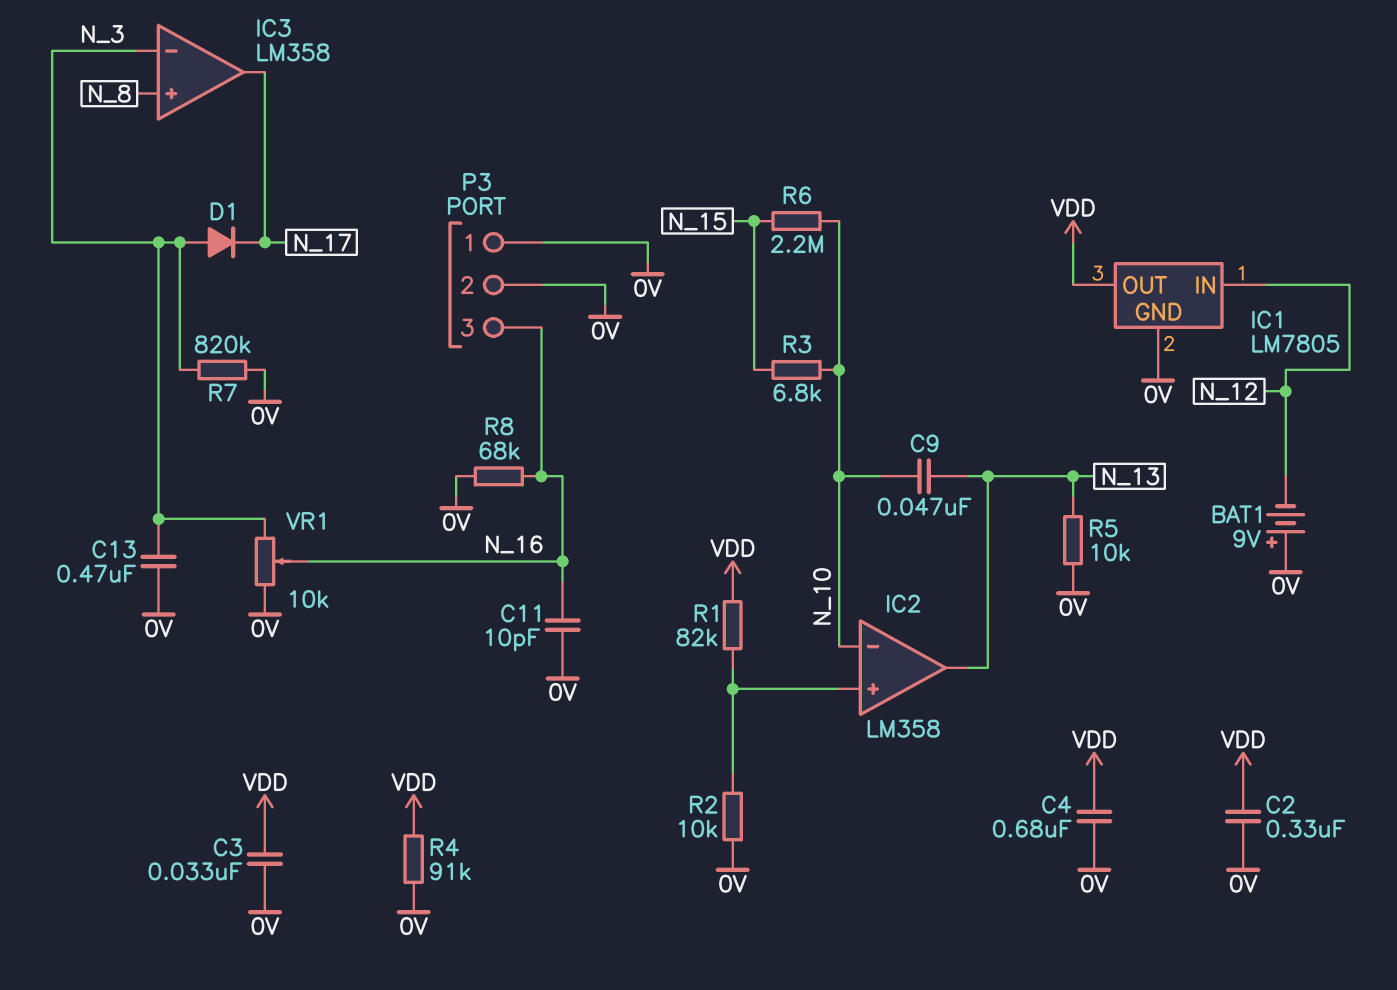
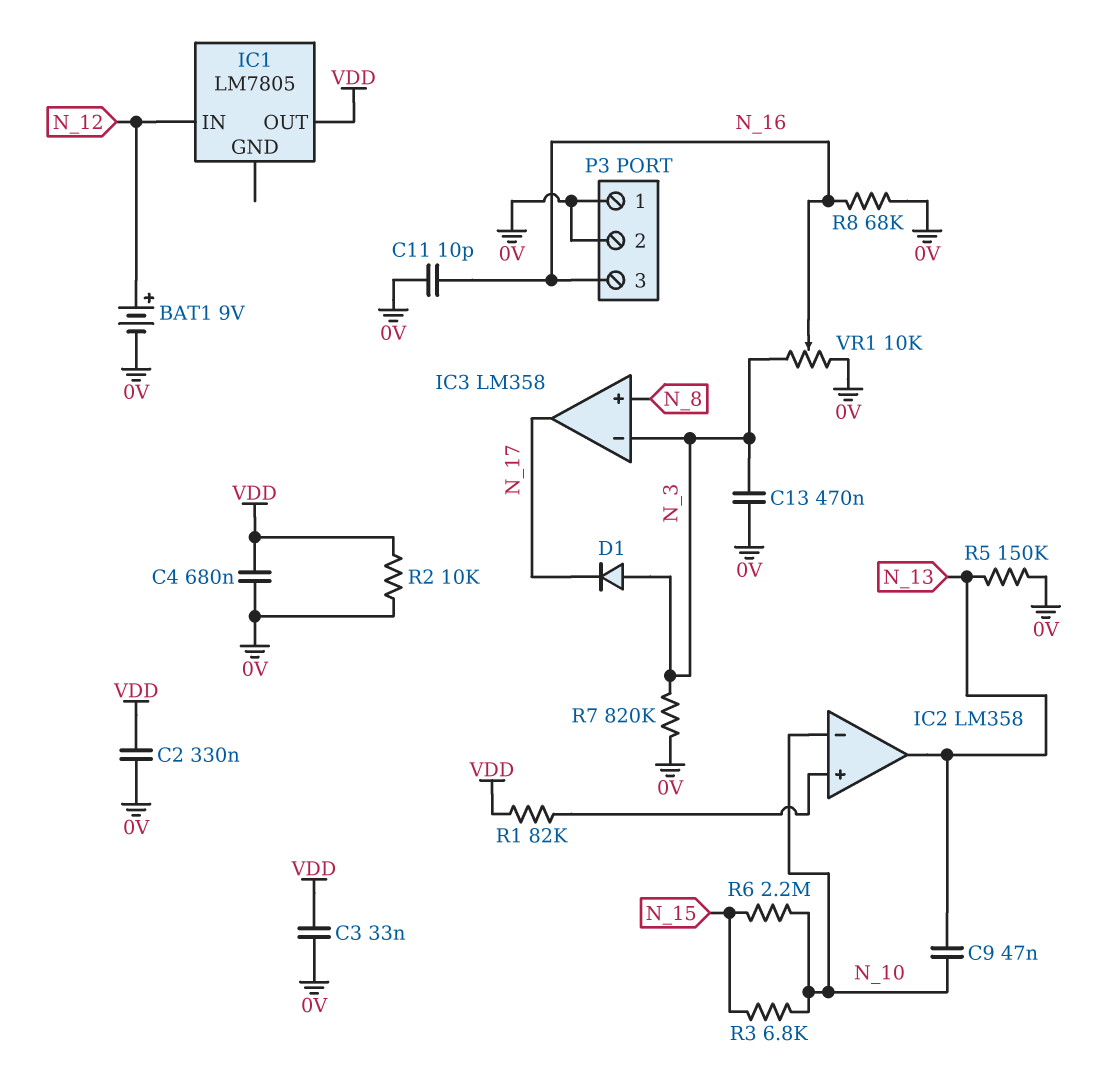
BAT1: 9V (plus 0V, minus N_12) -> 9V (plus N_12, minus 0V)
IC1 pin GND: 0V -> none
R2: 10k (0V, IC2/in+) -> 10k (0V, VDD)
R4: 91k (0V, VDD) -> none
R5: 10k (0V, N_13) -> 150k (0V, N_13)

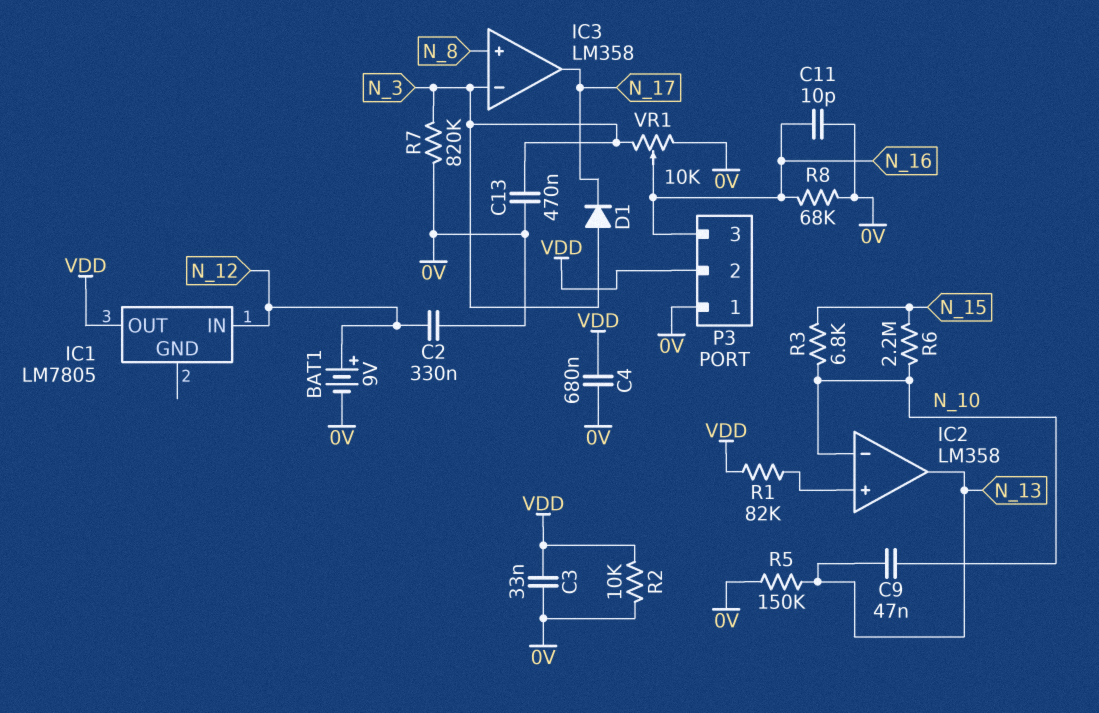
C2: 330nF (0V, VDD) -> 330nF (0V, N_12)
P3 pin 2: 0V -> VDD

